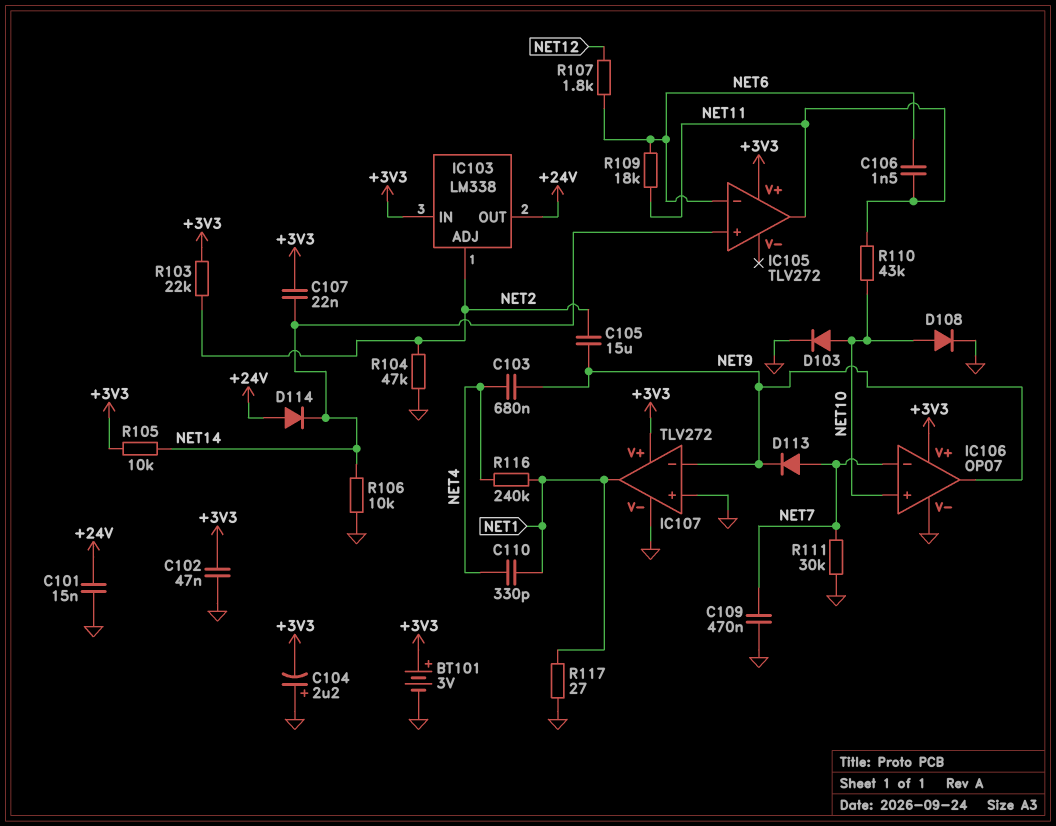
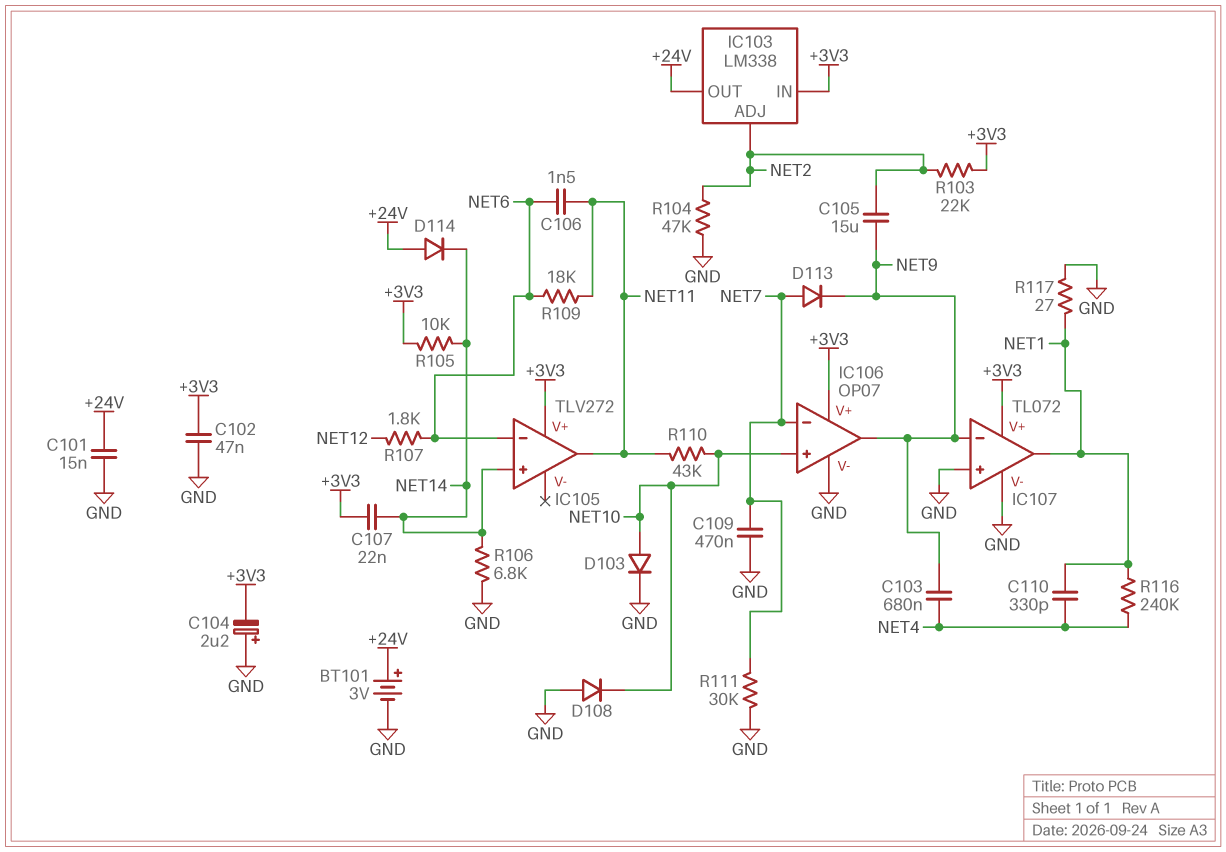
BT101: 3V (plus +3V3, minus GND) -> 3V (plus +24V, minus GND)
D108: diode (A NET10, K GND) -> diode (A GND, K NET10)
IC107: TLV272 -> TL072
R106: 10k (GND, NET14) -> 6.8k (GND, NET14)

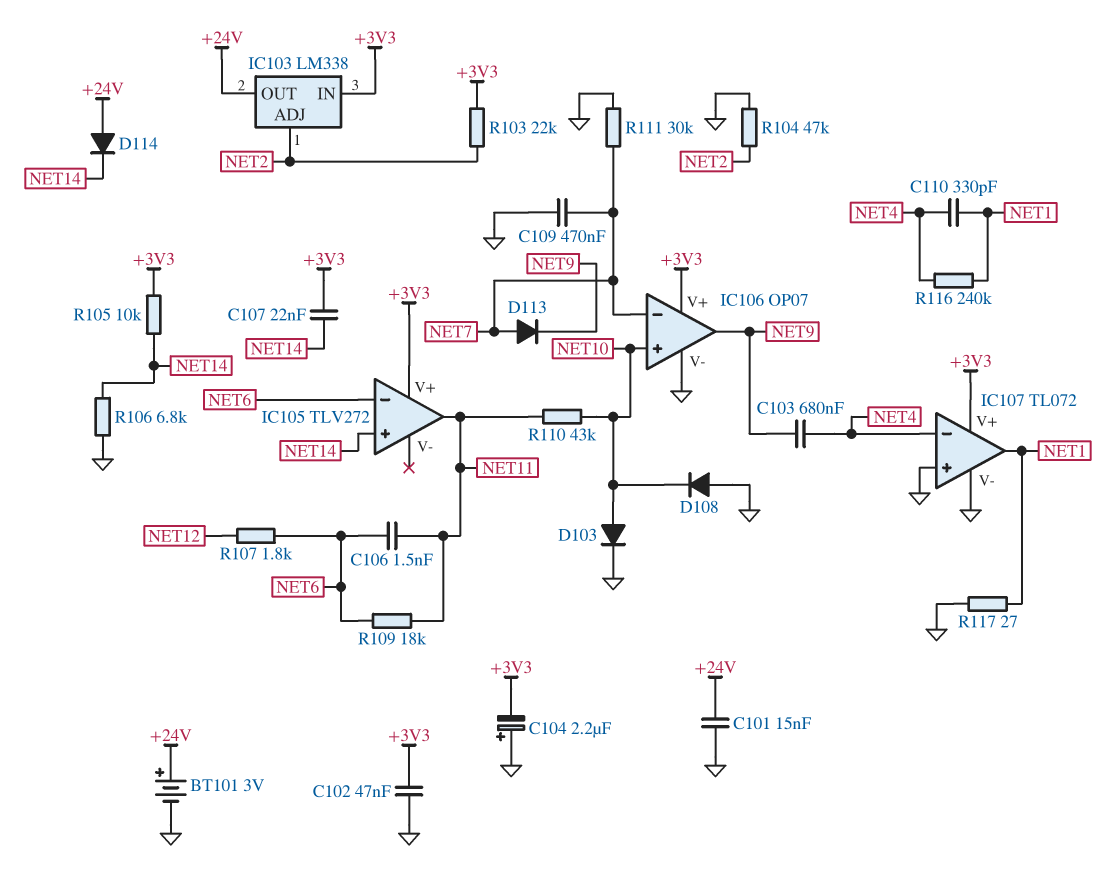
C105: 15uF (NET2, NET9) -> none
IC107 pin in-: NET9 -> NET4

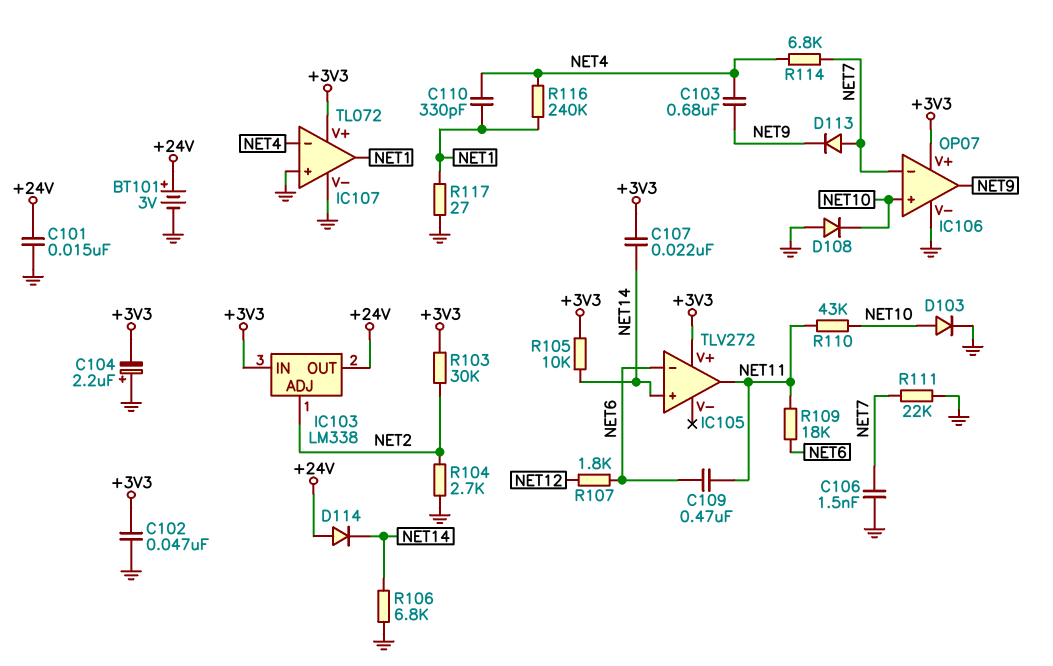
C106: 1.5nF (NET6, NET11) -> 1.5nF (GND, NET7)
C109: 470nF (GND, NET7) -> 470nF (NET6, NET11)
R103: 22k (+3V3, NET2) -> 30k (+3V3, NET2)
R104: 47k (GND, NET2) -> 2.7k (GND, NET2)
R111: 30k (GND, NET7) -> 22k (GND, NET7)
R114: none -> 6.8k (NET4, NET7)

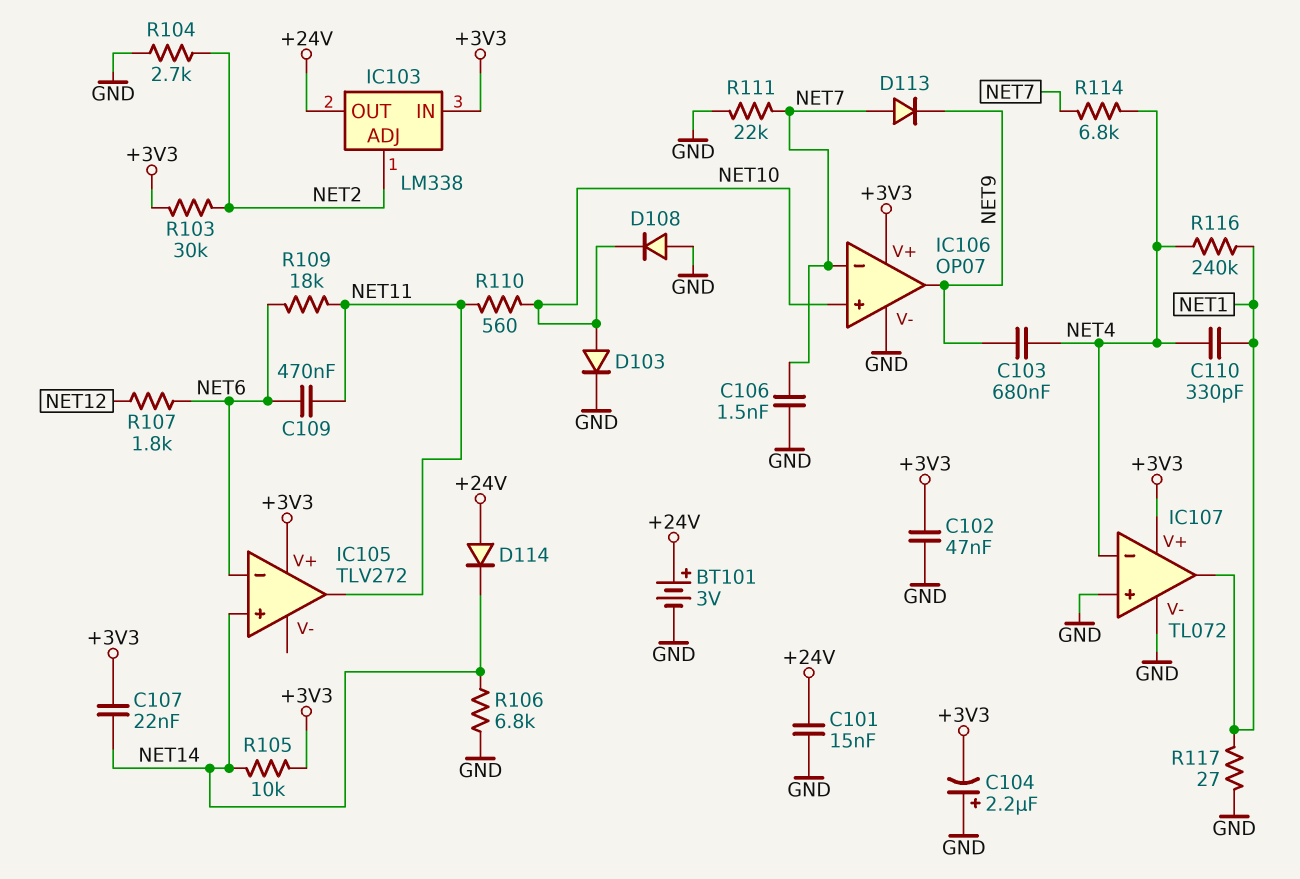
R110: 43k (NET10, NET11) -> 560 (NET10, NET11)

